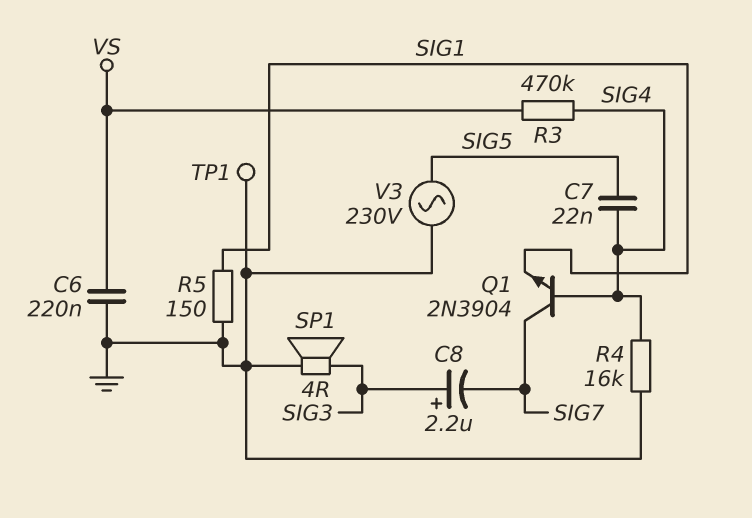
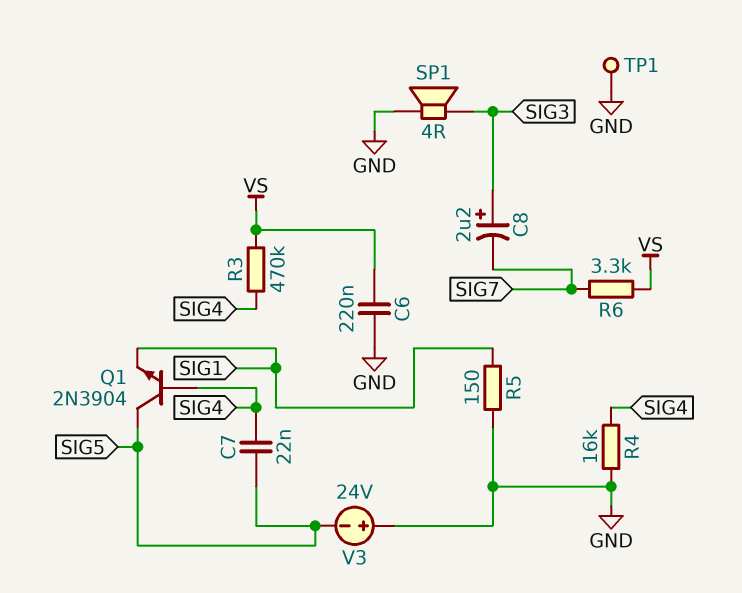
Q1: NPN 2N3904 (B SIG4, C SIG7, E SIG1) -> NPN 2N3904 (B SIG4, C SIG5, E SIG1)
R6: none -> 3.3k (SIG7, VS)
V3: AC 230V (GND, SIG5) -> 24V (plus GND, minus SIG5)

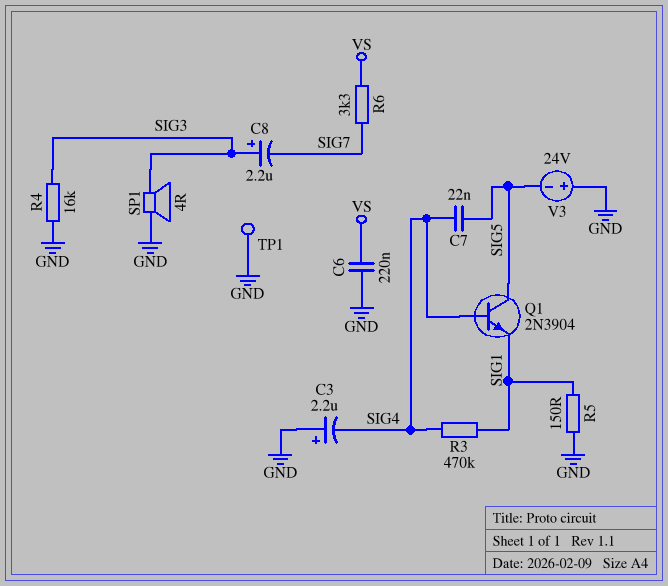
C3: none -> 2.2uF (plus GND, minus SIG4)
R3: 470k (SIG4, VS) -> 470k (SIG1, SIG4)
R4: 16k (GND, SIG4) -> 16k (GND, SIG3)

